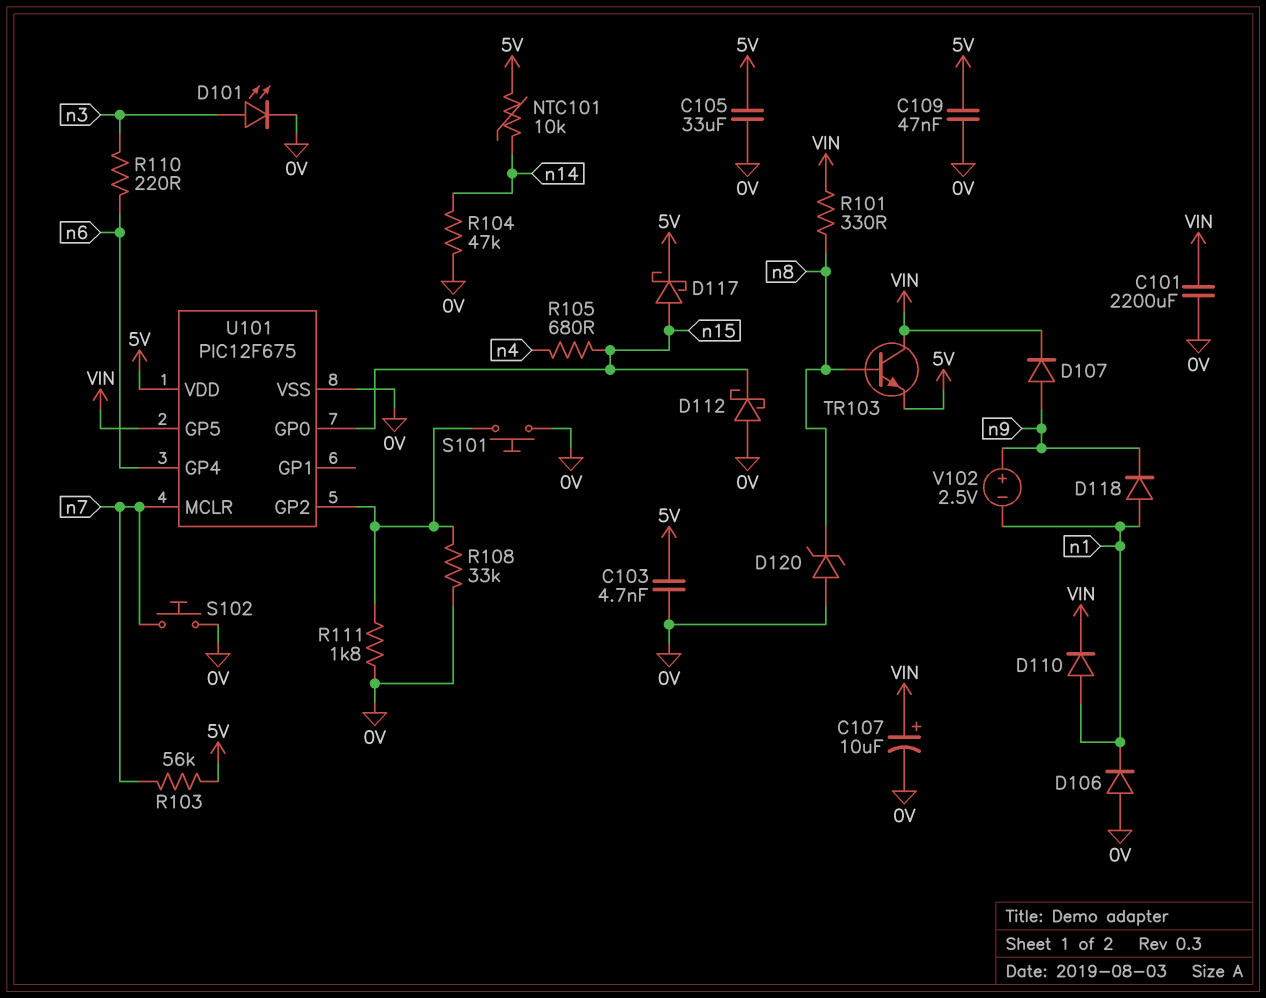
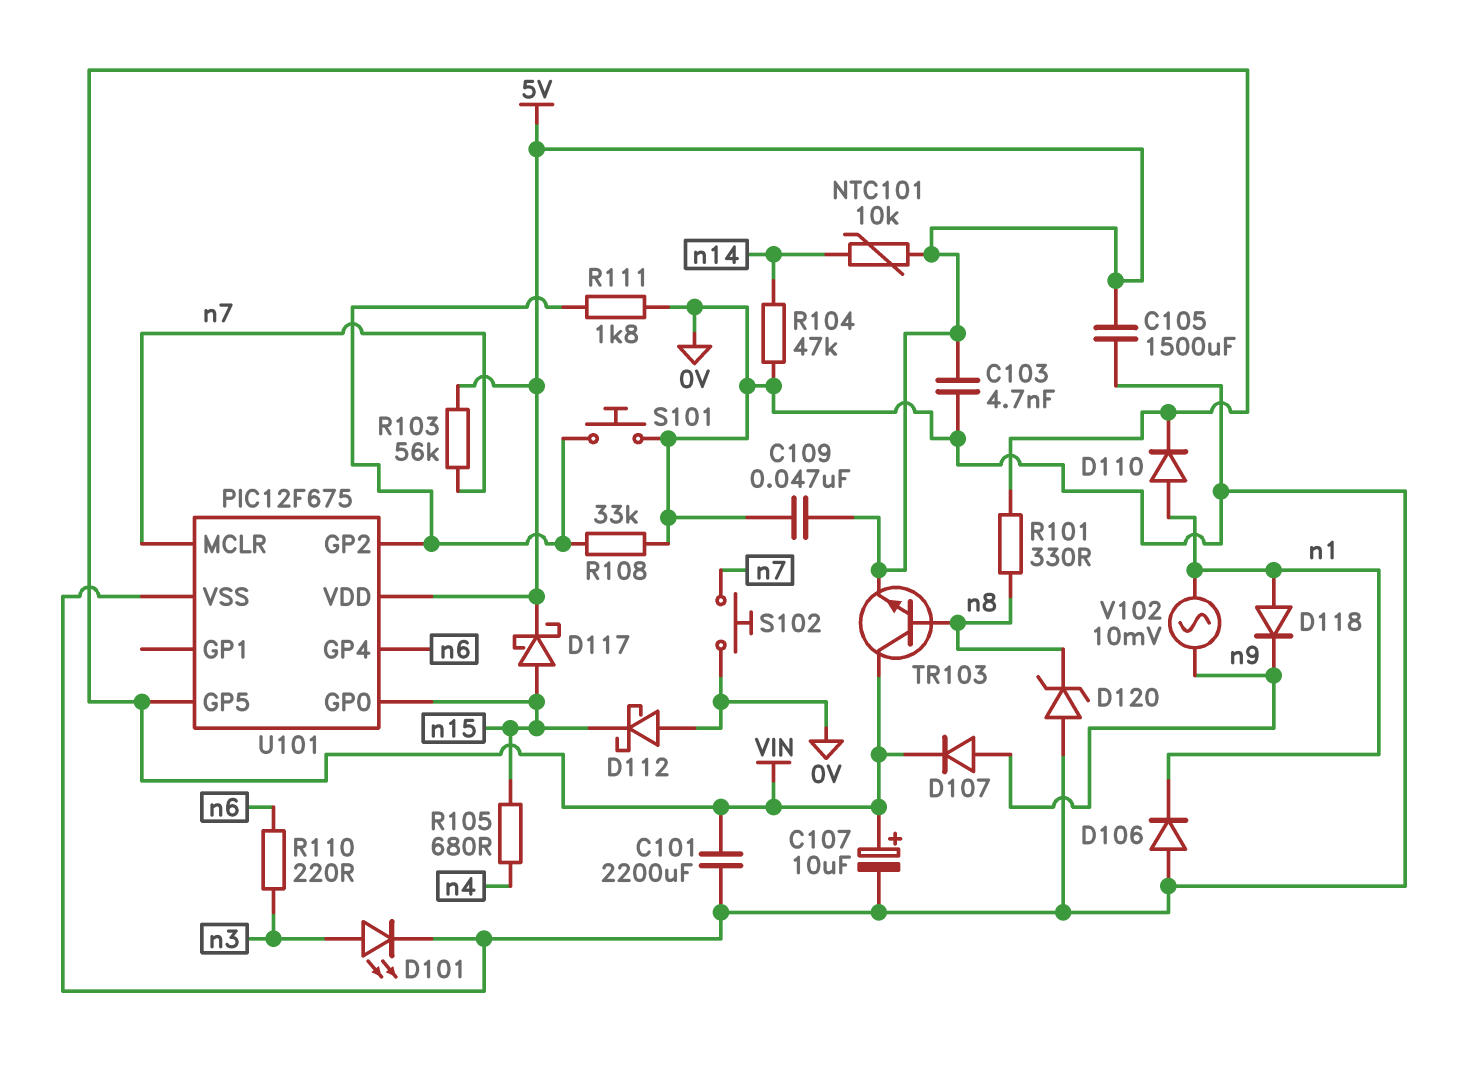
C105: 33uF (0V, 5V) -> 1500uF (0V, 5V)
V102: 2.5V (plus n9, minus n1) -> AC 10mV (n1, n9)

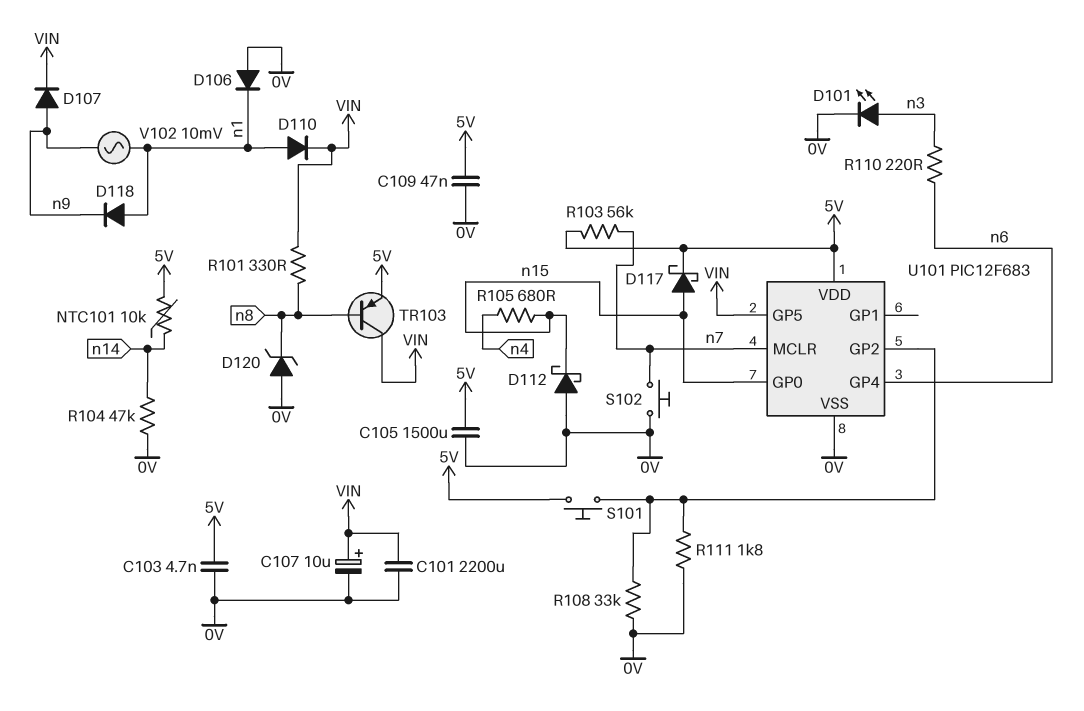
S101: button (0V, U101/GP2) -> button (5V, U101/GP2)
TR103: NPN (B n8, C VIN, E 5V) -> PNP (B n8, C VIN, E 5V)
U101: PIC12F675 -> PIC12F683

